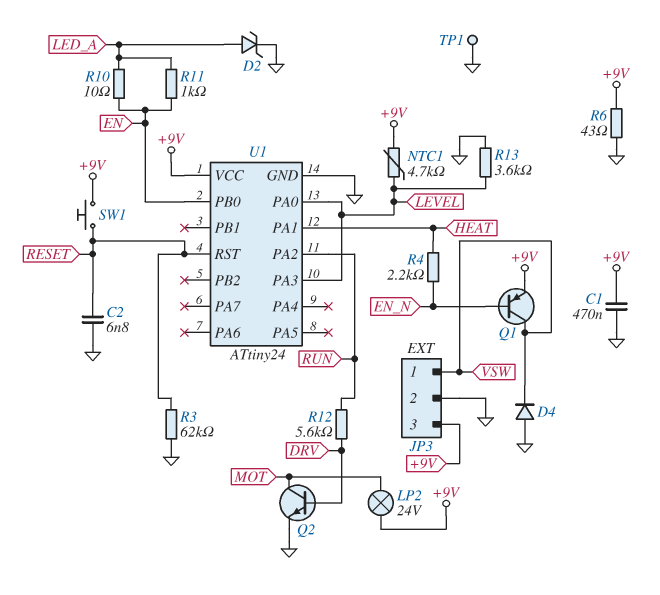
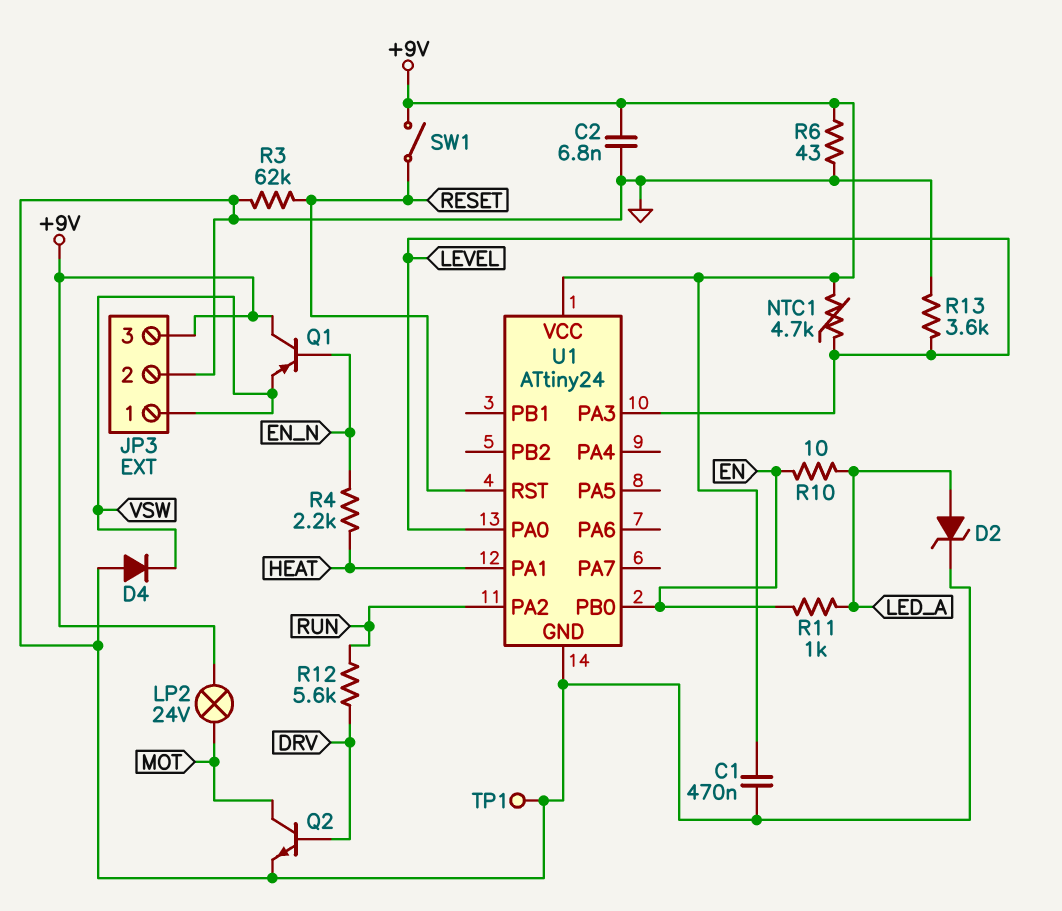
C2: 6.8nF (GND, RESET) -> 6.8nF (+9V, GND)
Q1: PNP (B EN_N, C VSW, E +9V) -> PNP (B EN_N, C +9V, E VSW)
SW1: button (+9V, RESET) -> switch (+9V, RESET)

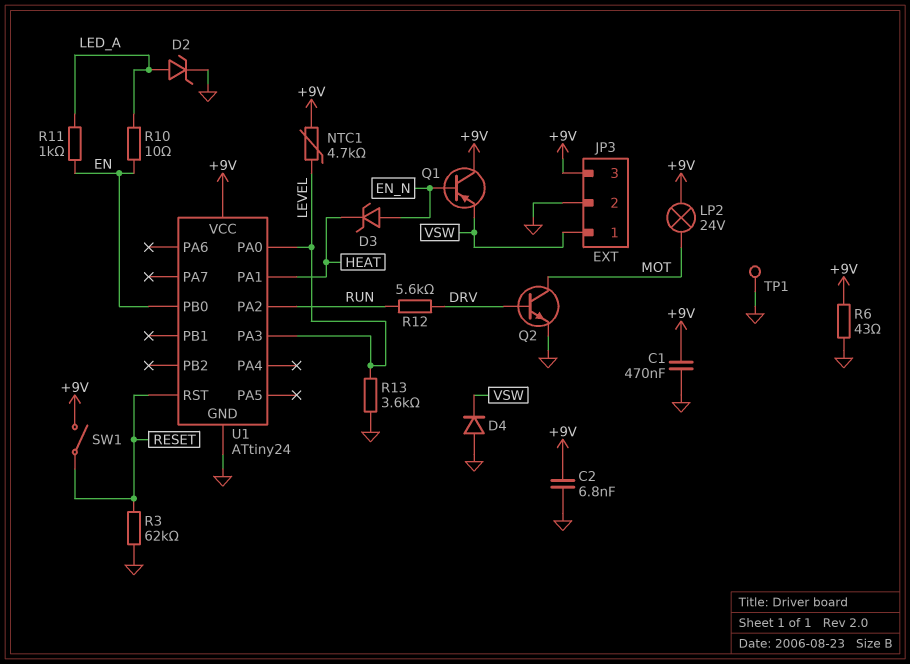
D3: none -> zener (A EN_N, K HEAT)
R4: 2.2k (EN_N, HEAT) -> none

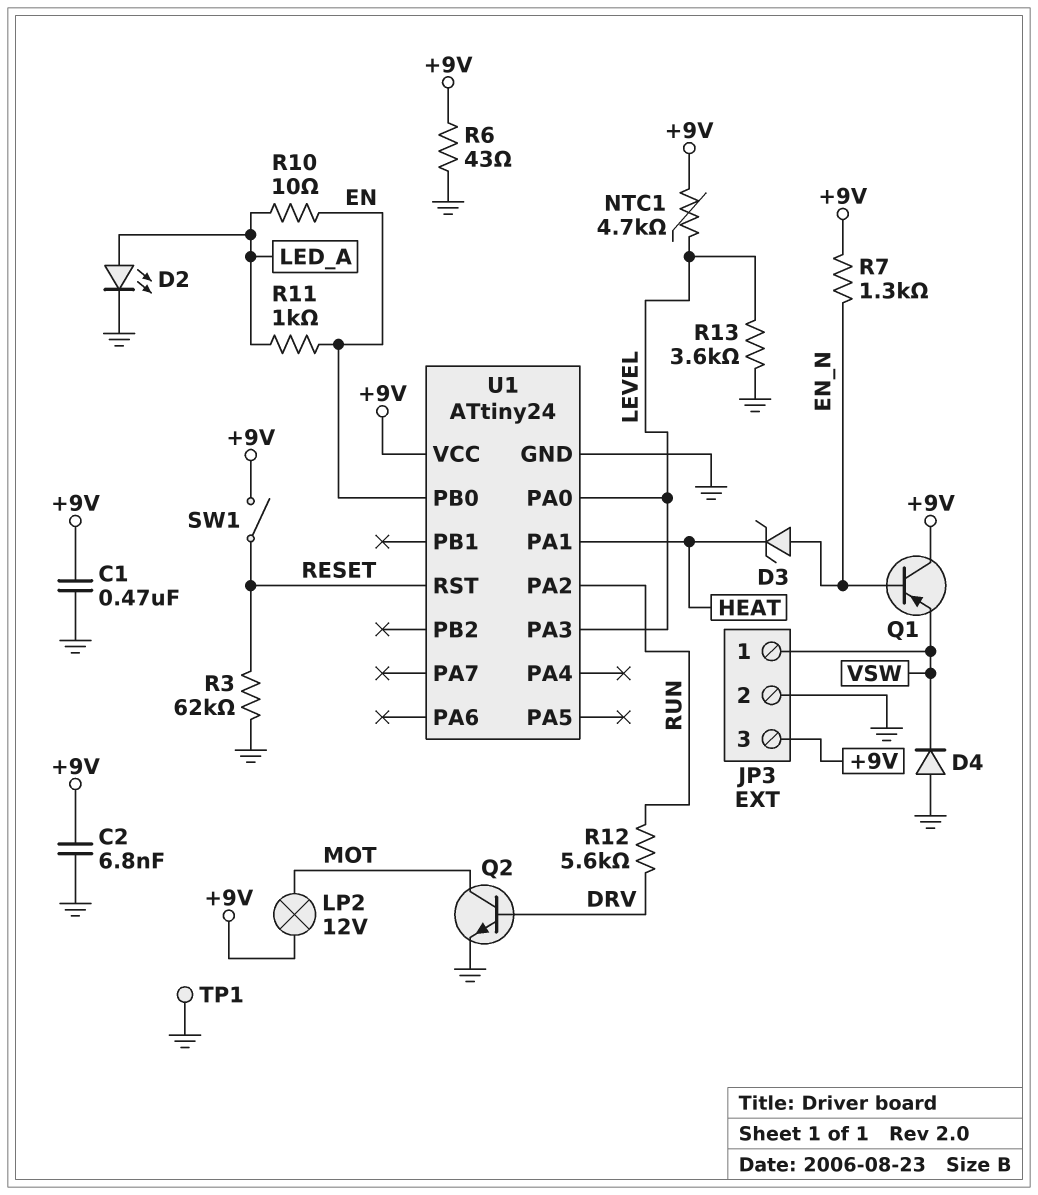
D2: zener (A LED_A, K GND) -> LED (A LED_A, K GND)
LP2: lamp 24V (+9V, MOT) -> lamp 12V (+9V, MOT)
R7: none -> 1.3k (+9V, EN_N)

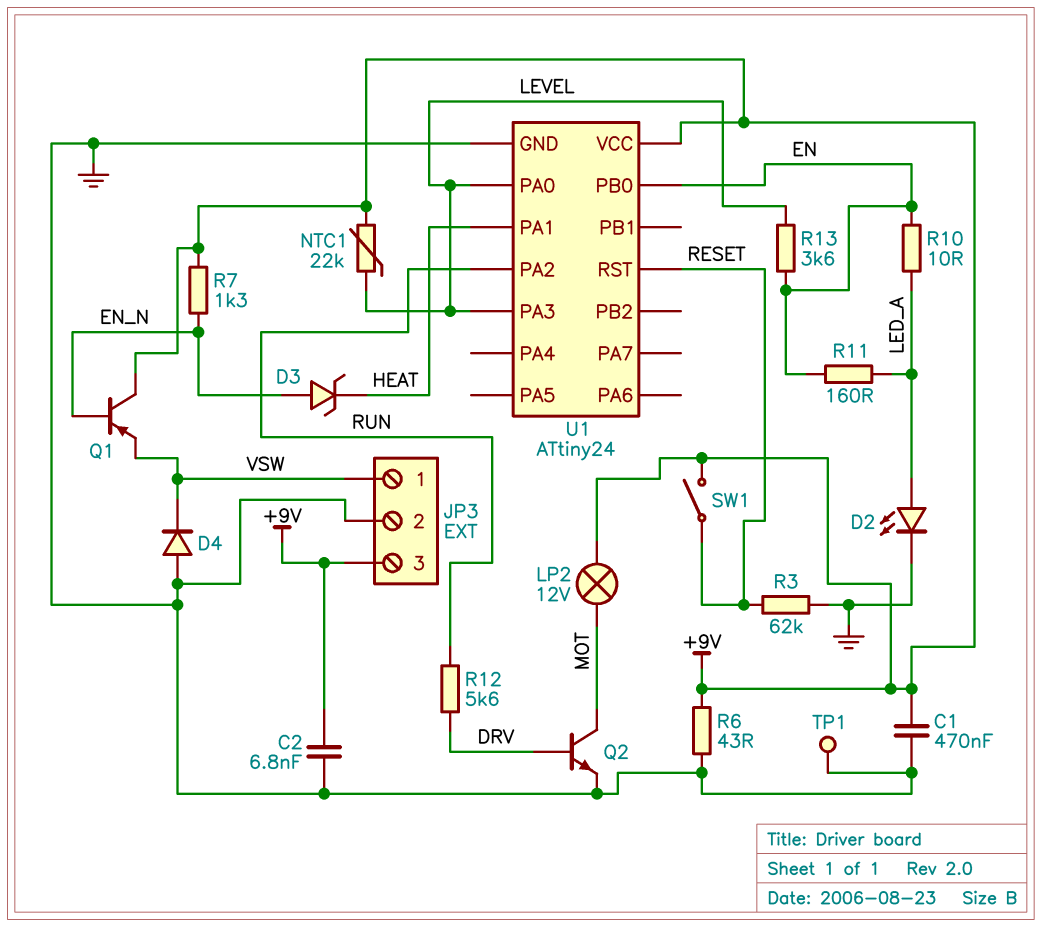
NTC1: 4.7k (+9V, LEVEL) -> 22k (+9V, LEVEL)
R11: 1k (EN, LED_A) -> 160 (EN, LED_A)
R13: 3.6k (GND, LEVEL) -> 3.6k (EN, LEVEL)

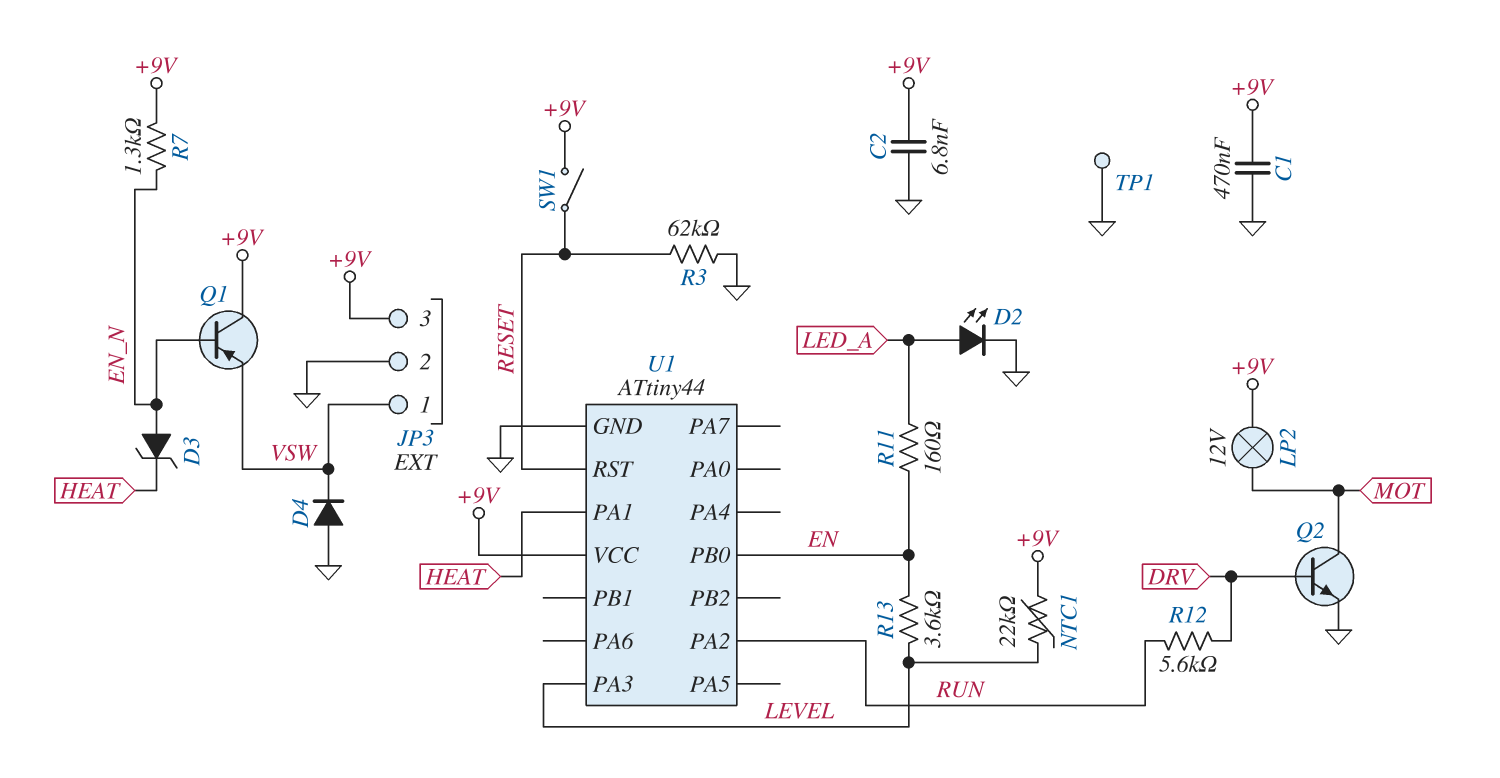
R6: 43 (+9V, GND) -> none
R10: 10 (EN, LED_A) -> none
U1: ATtiny24 -> ATtiny44
U1 pin PA0: LEVEL -> none

